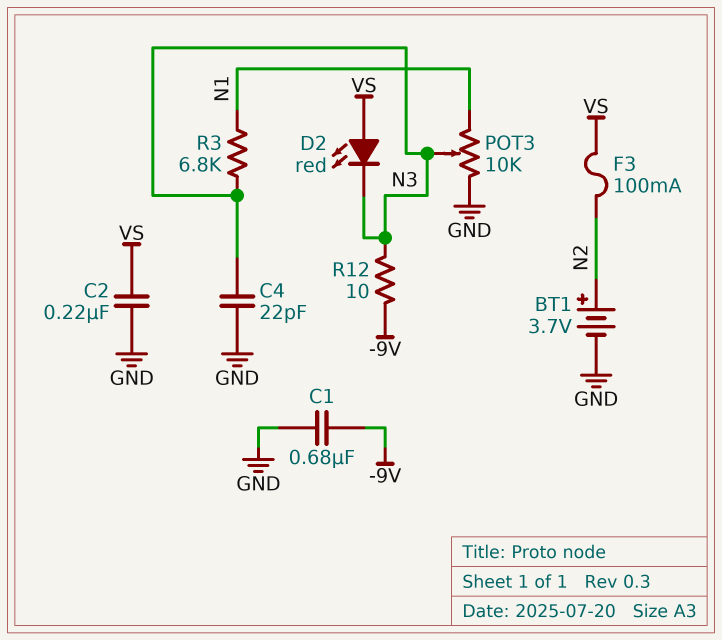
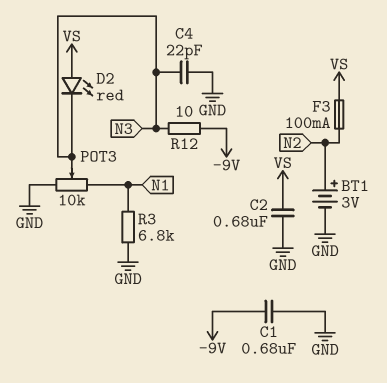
BT1: 3.7V (plus N2, minus GND) -> 3V (plus N2, minus GND)
C2: 220nF (GND, VS) -> 680nF (GND, VS)
R3: 6.8k (N1, N3) -> 6.8k (GND, N1)

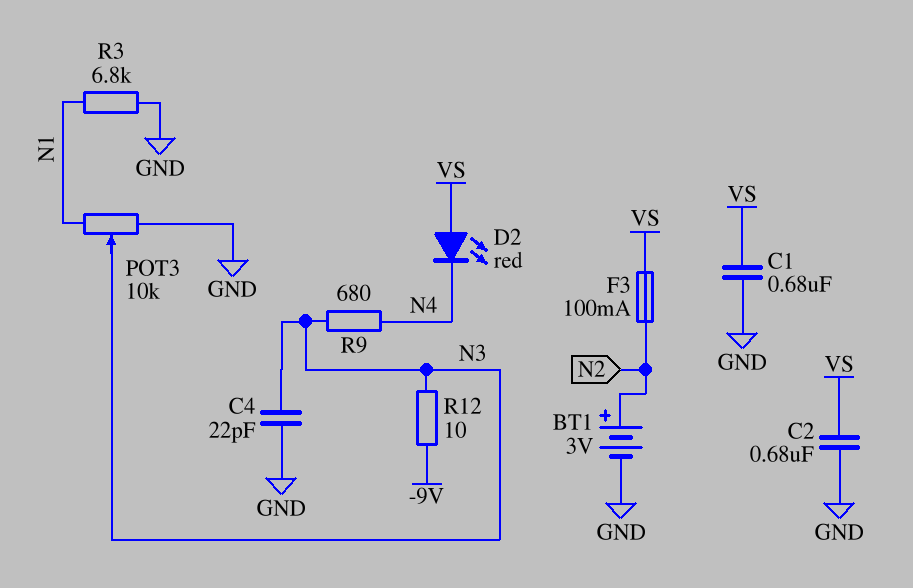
C1: 680nF (-9V, GND) -> 680nF (GND, VS)
D2: LED red (A VS, K N3) -> LED red (A VS, K N4)
R9: none -> 680 (N3, N4)

